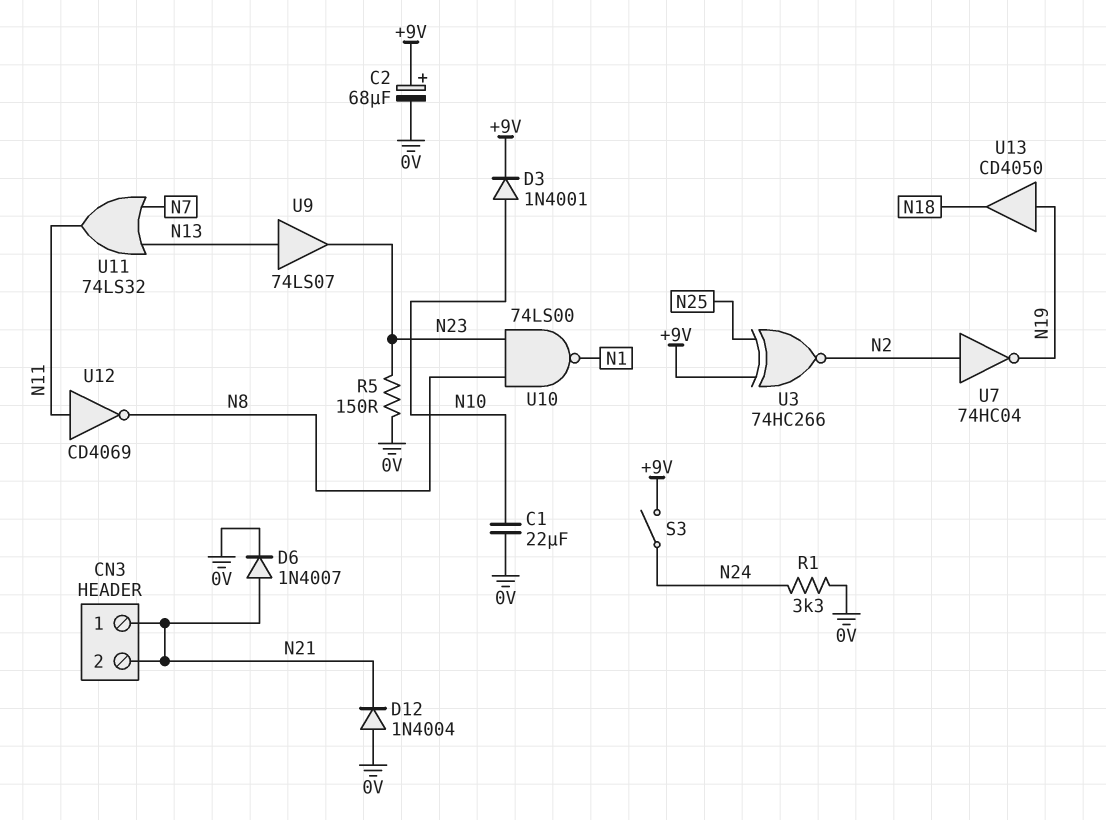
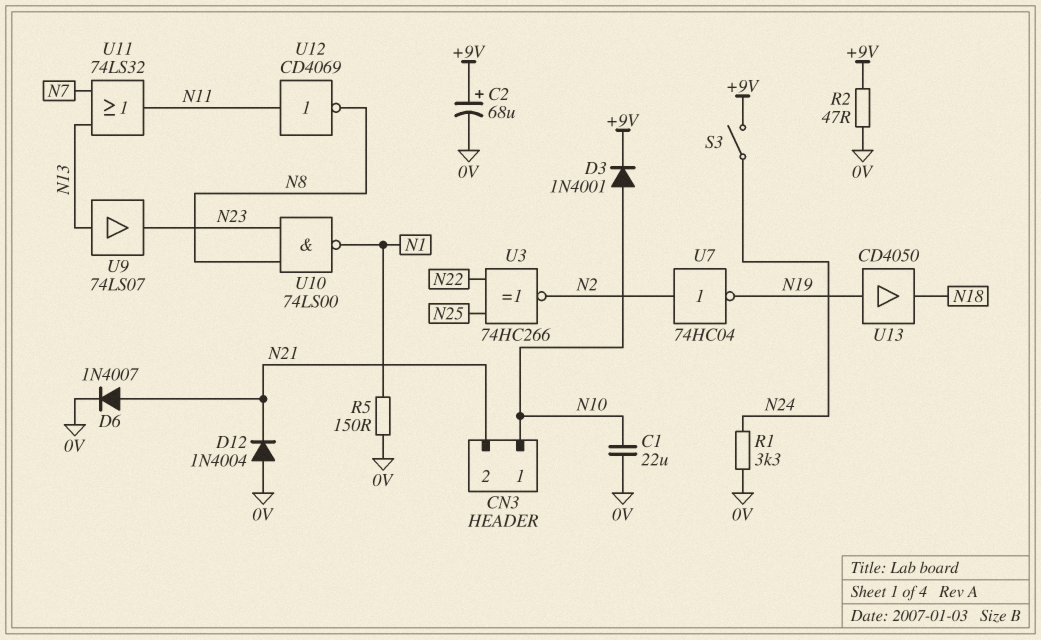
CN3 pin 1: N21 -> N10
R2: none -> 47 (+9V, 0V)
R5: 150 (0V, N23) -> 150 (0V, N1)
U3: XNOR 74HC266 (in +9V, in N25, out N2) -> XNOR 74HC266 (in N22, in N25, out N2)

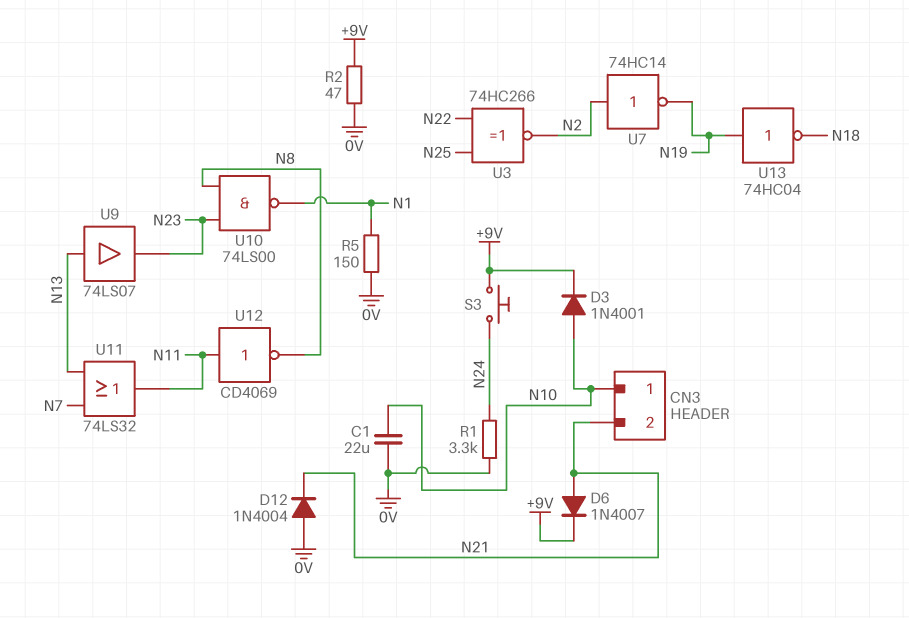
C2: 68uF (plus +9V, minus 0V) -> none
D6: diode 1N4007 (A N21, K 0V) -> diode 1N4007 (A N21, K +9V)
S3: switch (+9V, N24) -> button (+9V, N24)
U7: NOT 74HC04 (in N2, out N19) -> NOT 74HC14 (in N2, out N19)
U13: buffer CD4050 (in N19, out N18) -> NOT 74HC04 (in N19, out N18)

